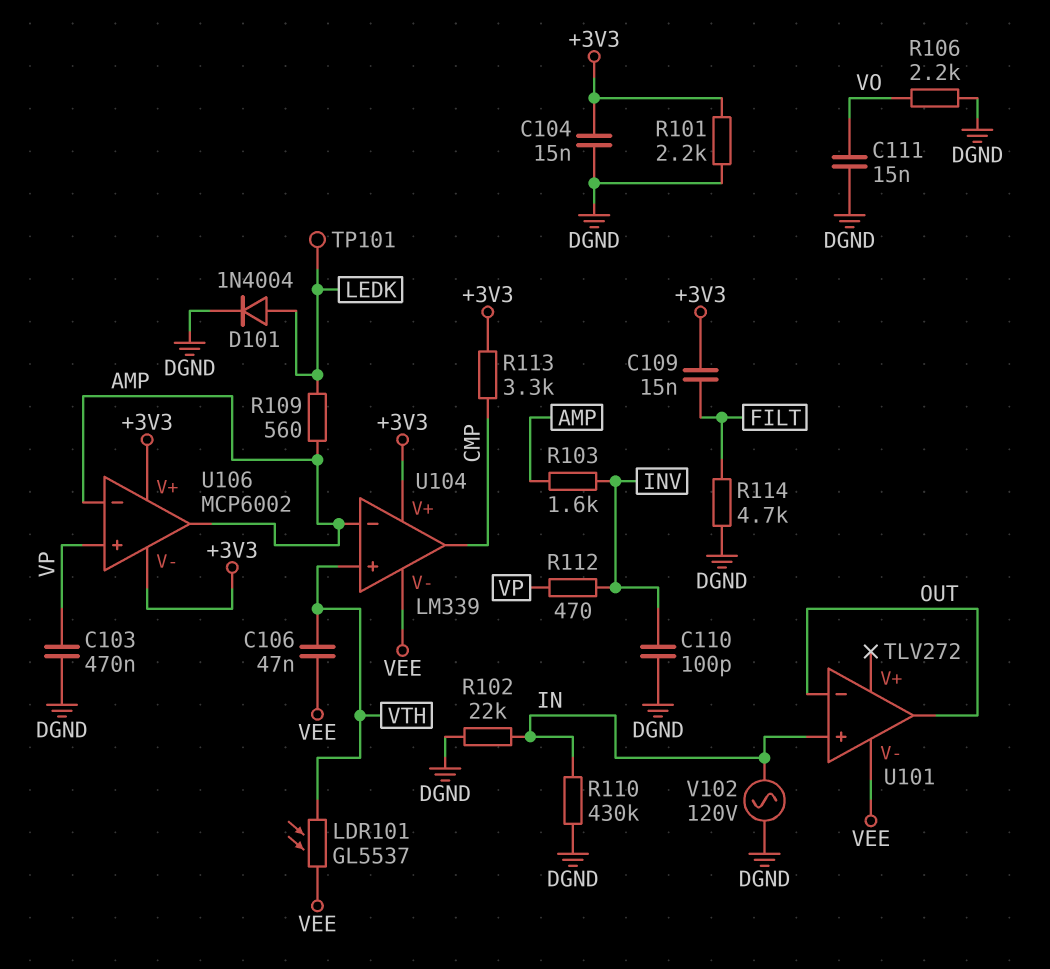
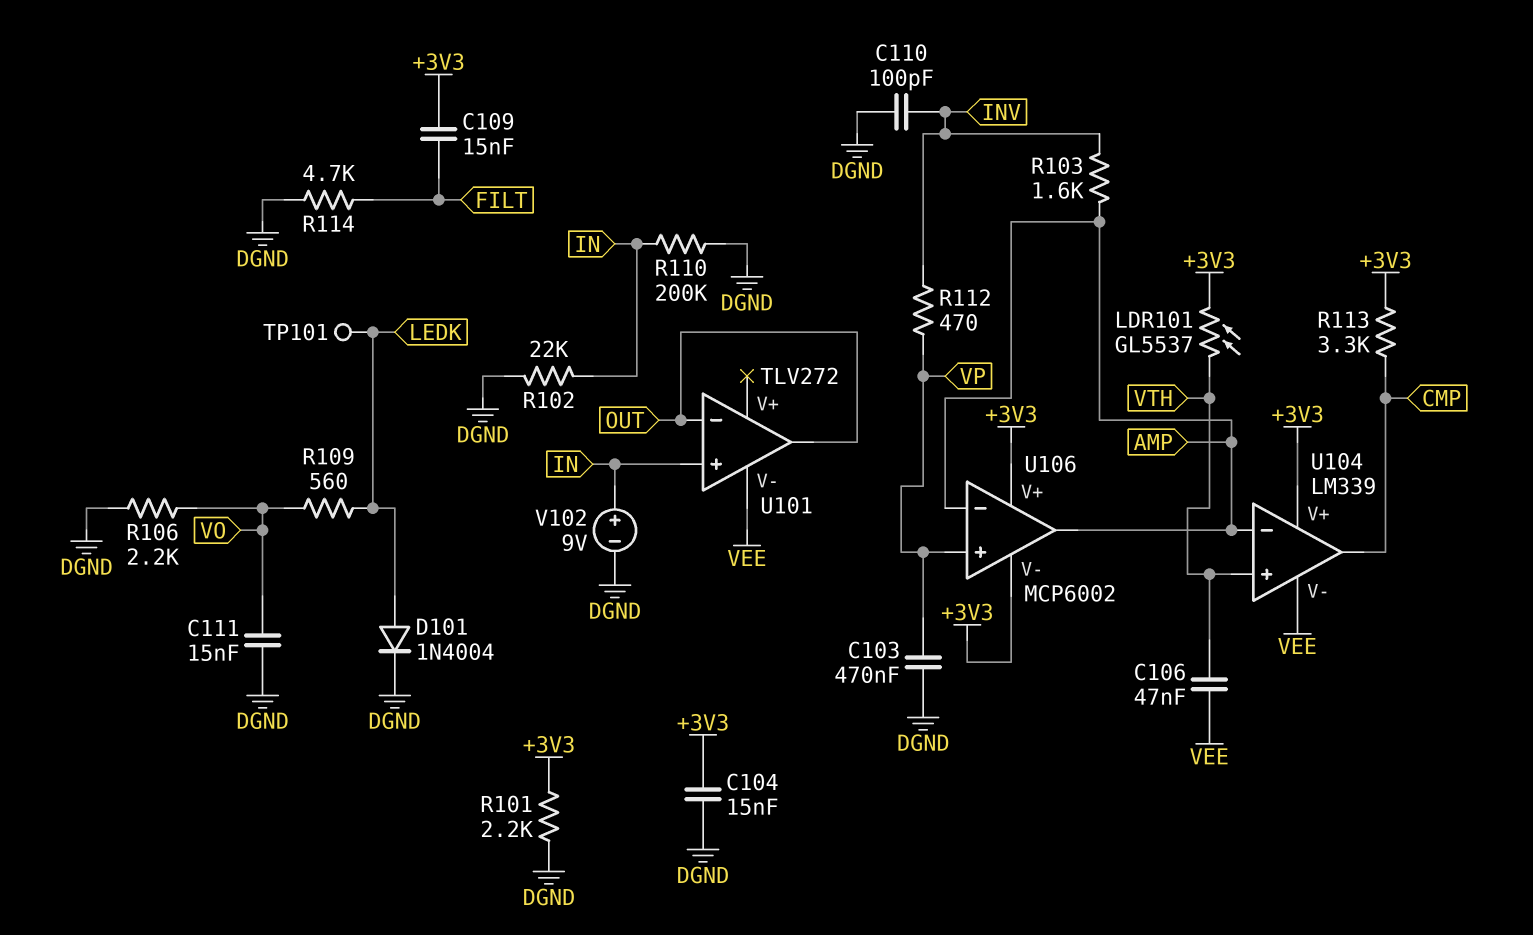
LDR101: GL5537 (VEE, VTH) -> GL5537 (+3V3, VTH)
R109: 560 (AMP, LEDK) -> 560 (LEDK, VO)
R110: 430k (DGND, IN) -> 200k (DGND, IN)
V102: AC 120V (DGND, IN) -> 9V (plus IN, minus DGND)

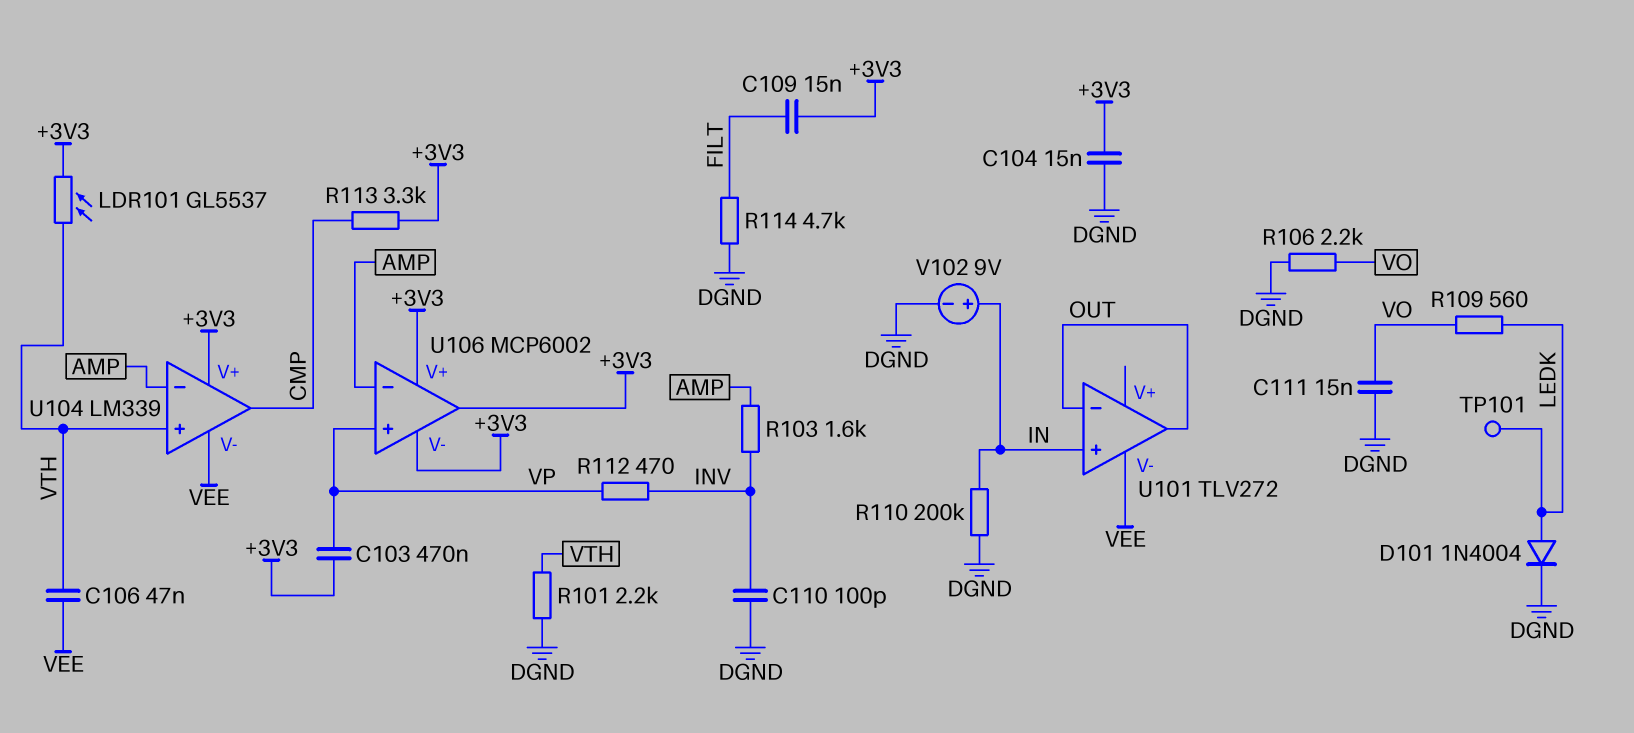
C103: 470nF (DGND, VP) -> 470nF (+3V3, VP)
R101: 2.2k (+3V3, DGND) -> 2.2k (DGND, VTH)
R102: 22k (DGND, IN) -> none
U106 pin out: AMP -> +3V3

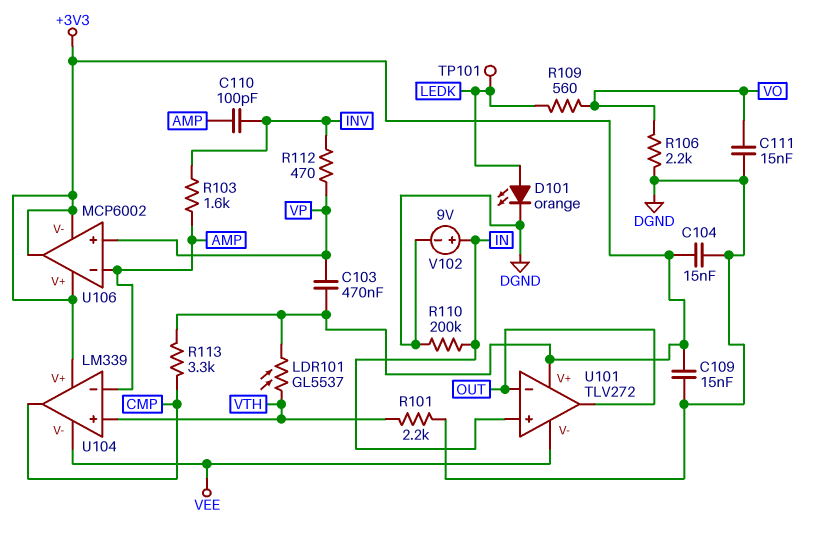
C106: 47nF (VEE, VTH) -> none
C109: 15nF (+3V3, FILT) -> 15nF (+3V3, DGND)
C110: 100pF (DGND, INV) -> 100pF (AMP, INV)
D101: diode 1N4004 (A LEDK, K DGND) -> LED orange (A LEDK, K DGND)
R114: 4.7k (DGND, FILT) -> none
U101 pin V+: none -> +3V3

